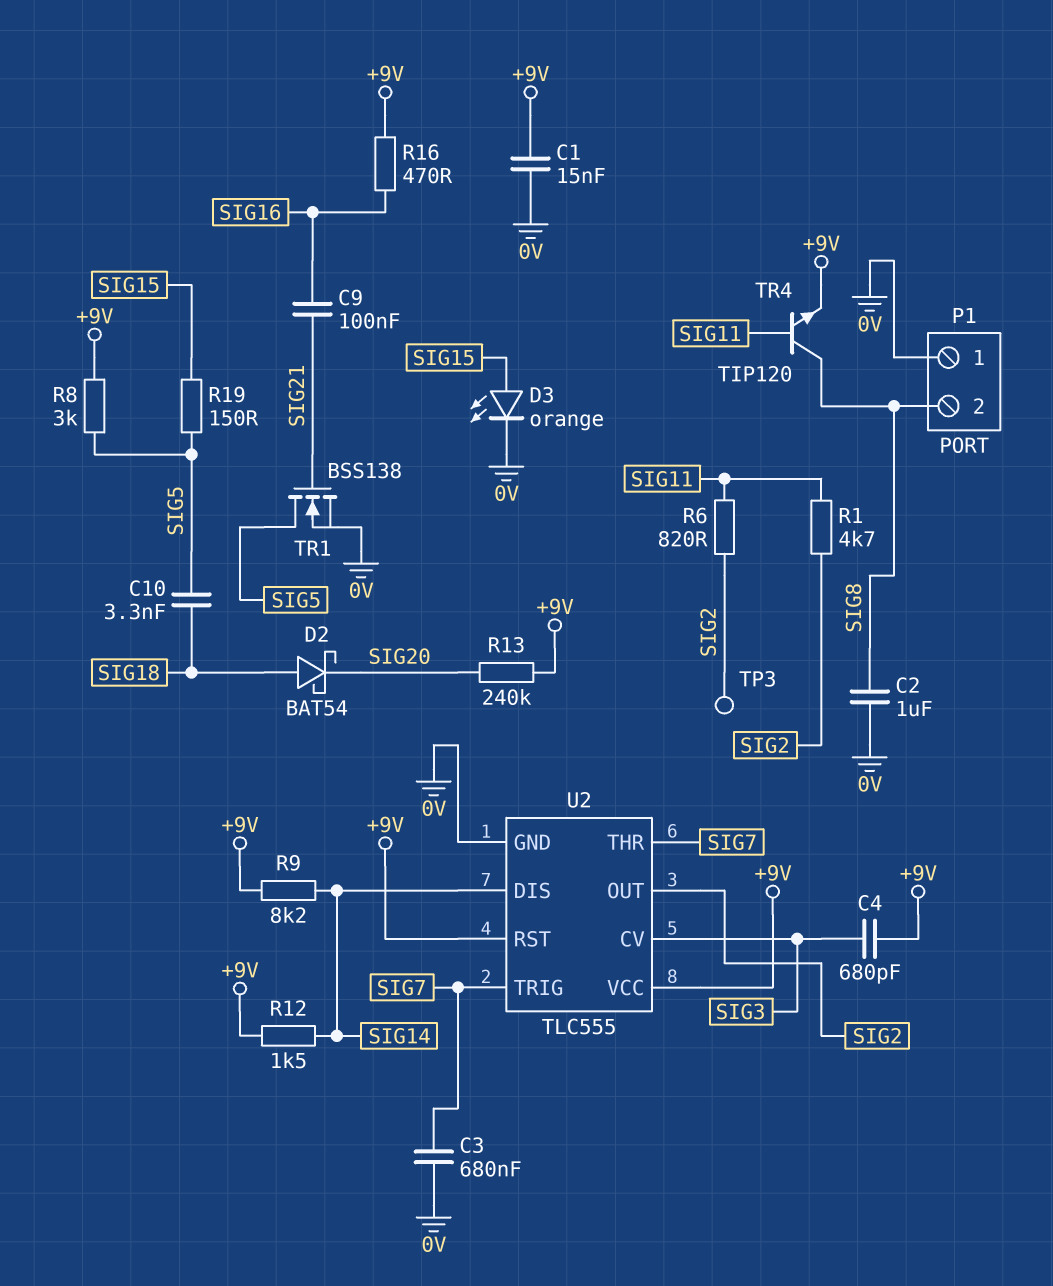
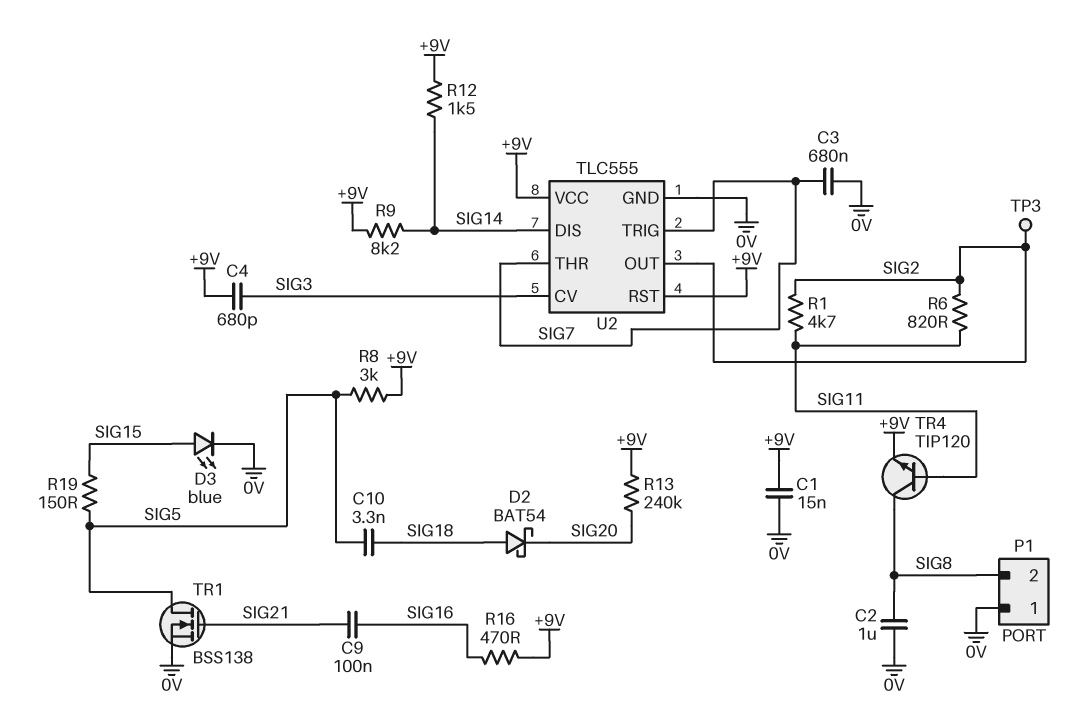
D3: LED orange (A SIG15, K 0V) -> LED blue (A SIG15, K 0V)

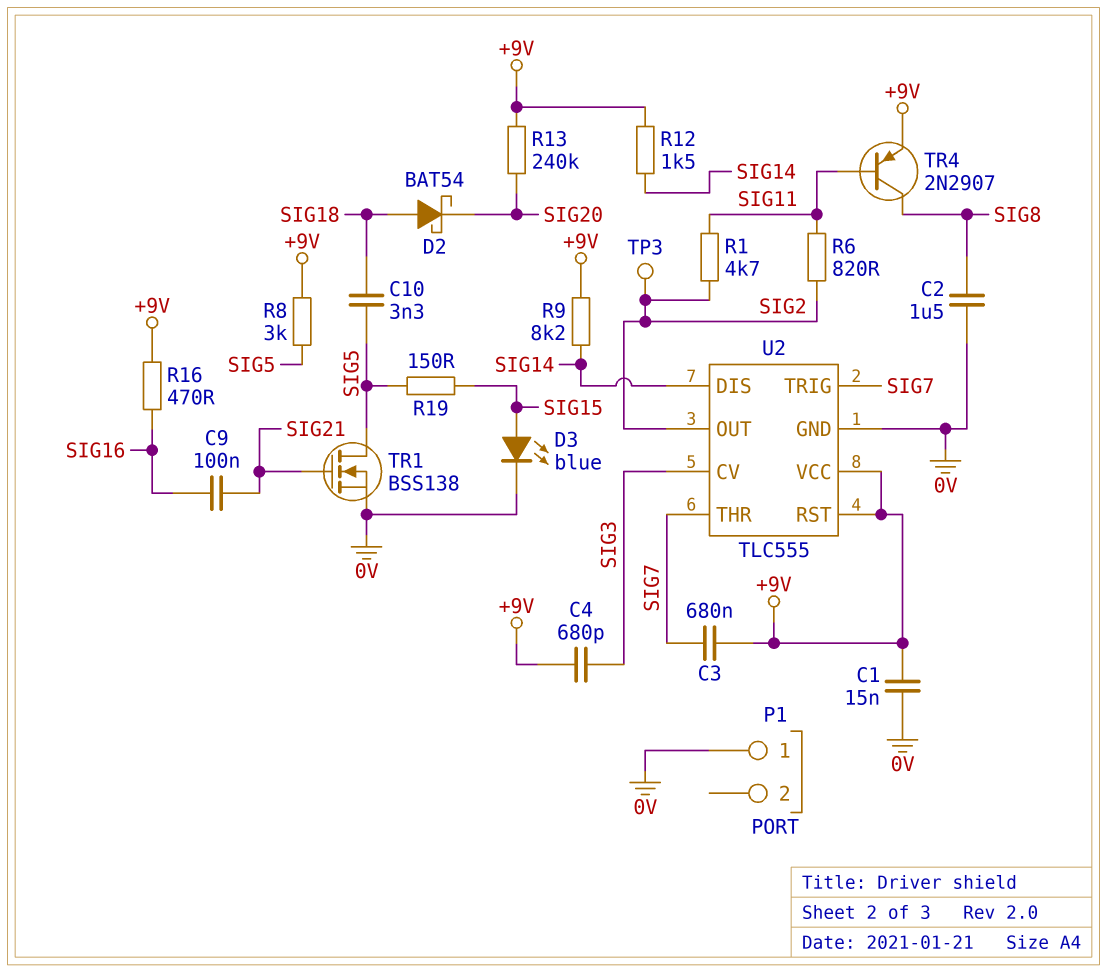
C2: 1uF (0V, SIG8) -> 1.5uF (0V, SIG8)
C3: 680nF (0V, SIG7) -> 680nF (+9V, SIG7)
P1 pin 2: SIG8 -> none
TR4: NPN TIP120 (B SIG11, C SIG8, E +9V) -> PNP 2N2907 (B SIG11, C SIG8, E +9V)

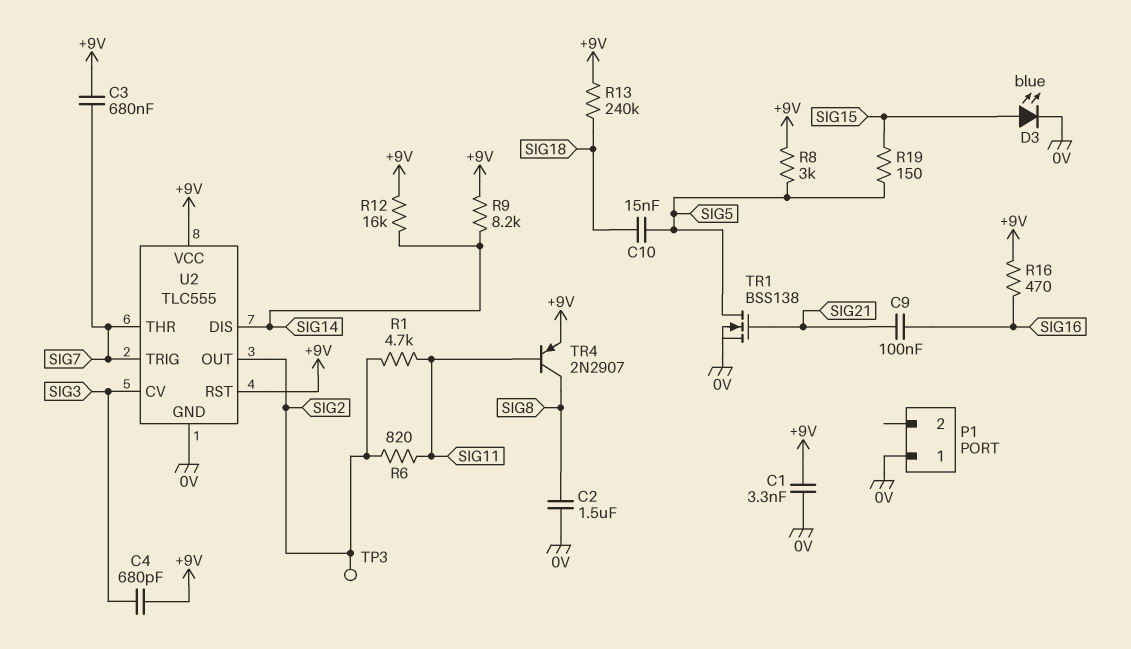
C1: 15nF (+9V, 0V) -> 3.3nF (+9V, 0V)
C10: 3.3nF (SIG5, SIG18) -> 15nF (SIG5, SIG18)
D2: schottky BAT54 (A SIG18, K SIG20) -> none
R12: 1.5k (+9V, SIG14) -> 16k (+9V, SIG14)
R13: 240k (+9V, SIG20) -> 240k (+9V, SIG18)

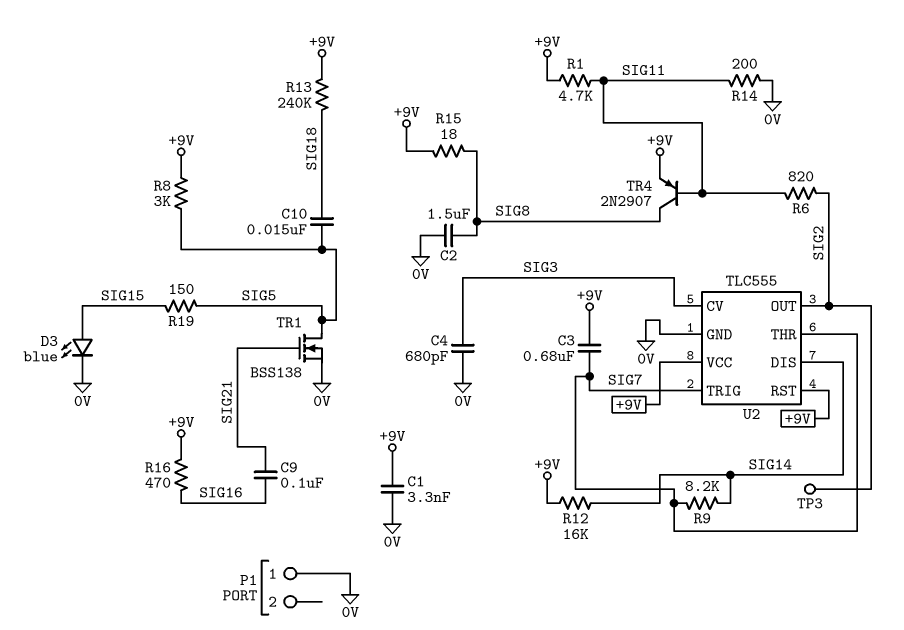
C4: 680pF (+9V, SIG3) -> 680pF (0V, SIG3)
R1: 4.7k (SIG2, SIG11) -> 4.7k (+9V, SIG11)
R9: 8.2k (+9V, SIG14) -> 8.2k (SIG7, SIG14)
R14: none -> 200 (0V, SIG11)
R15: none -> 18 (+9V, SIG8)

